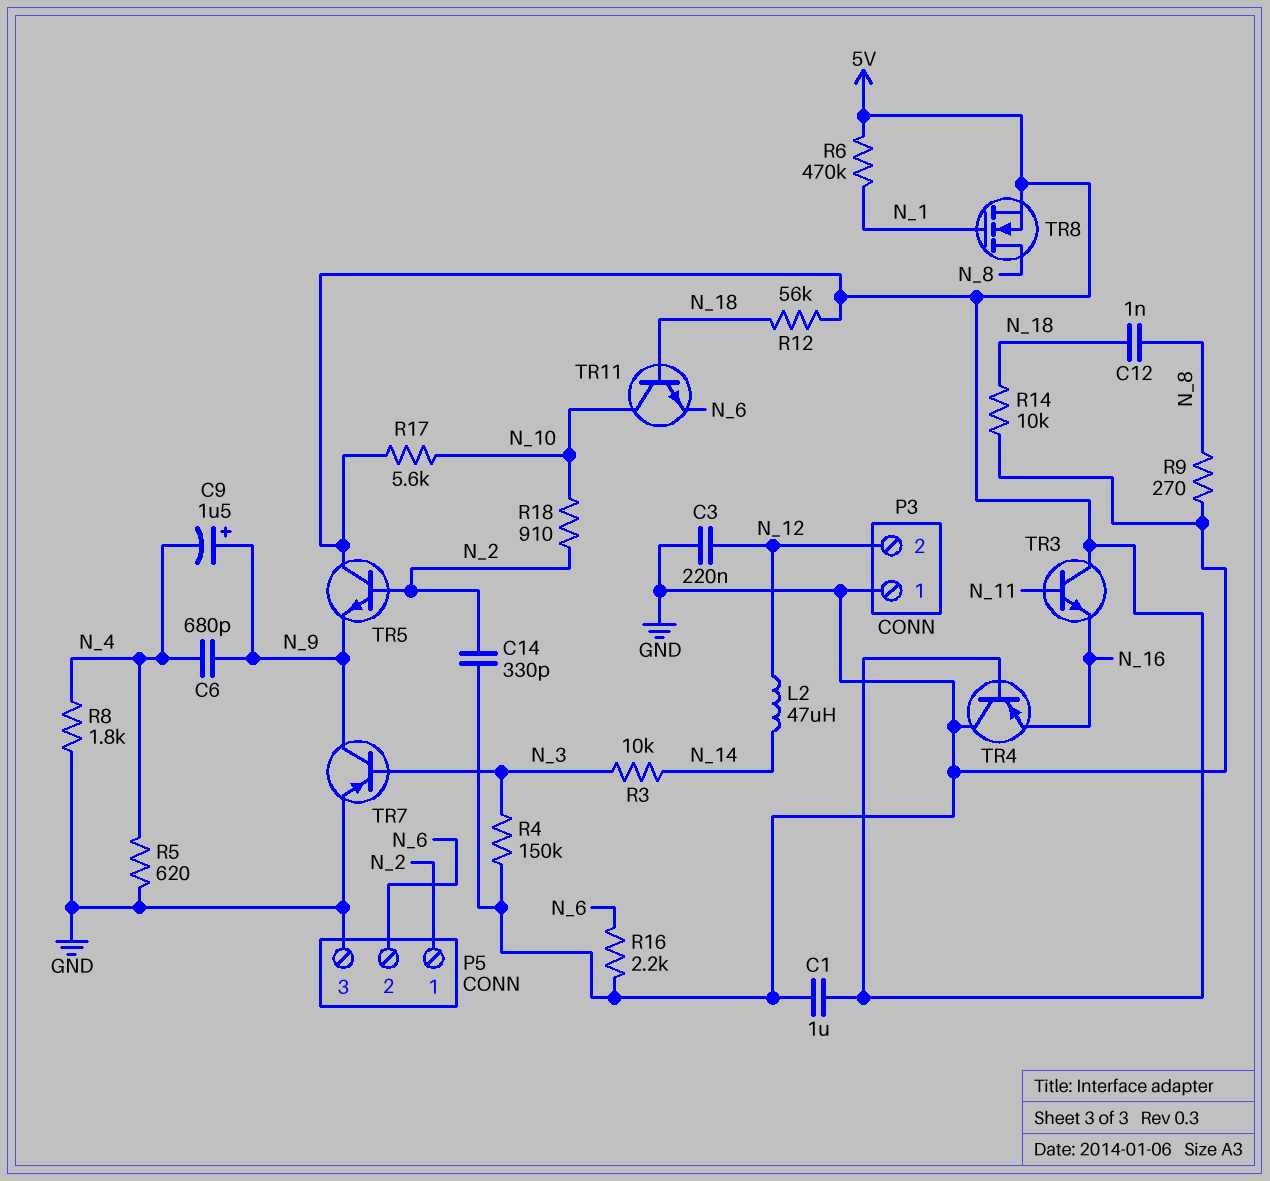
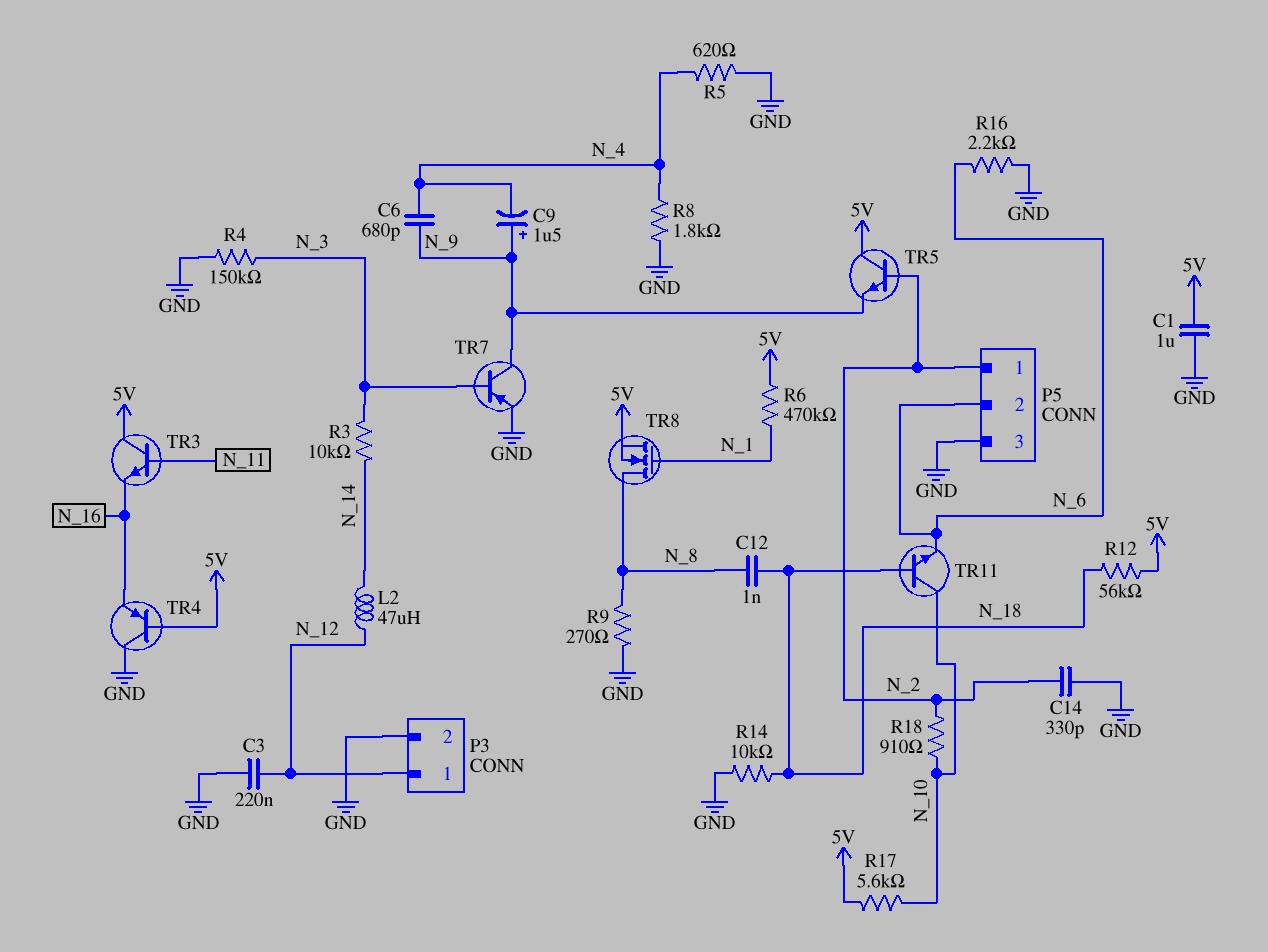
P3 pin 1: GND -> N_12
P3 pin 2: N_12 -> GND

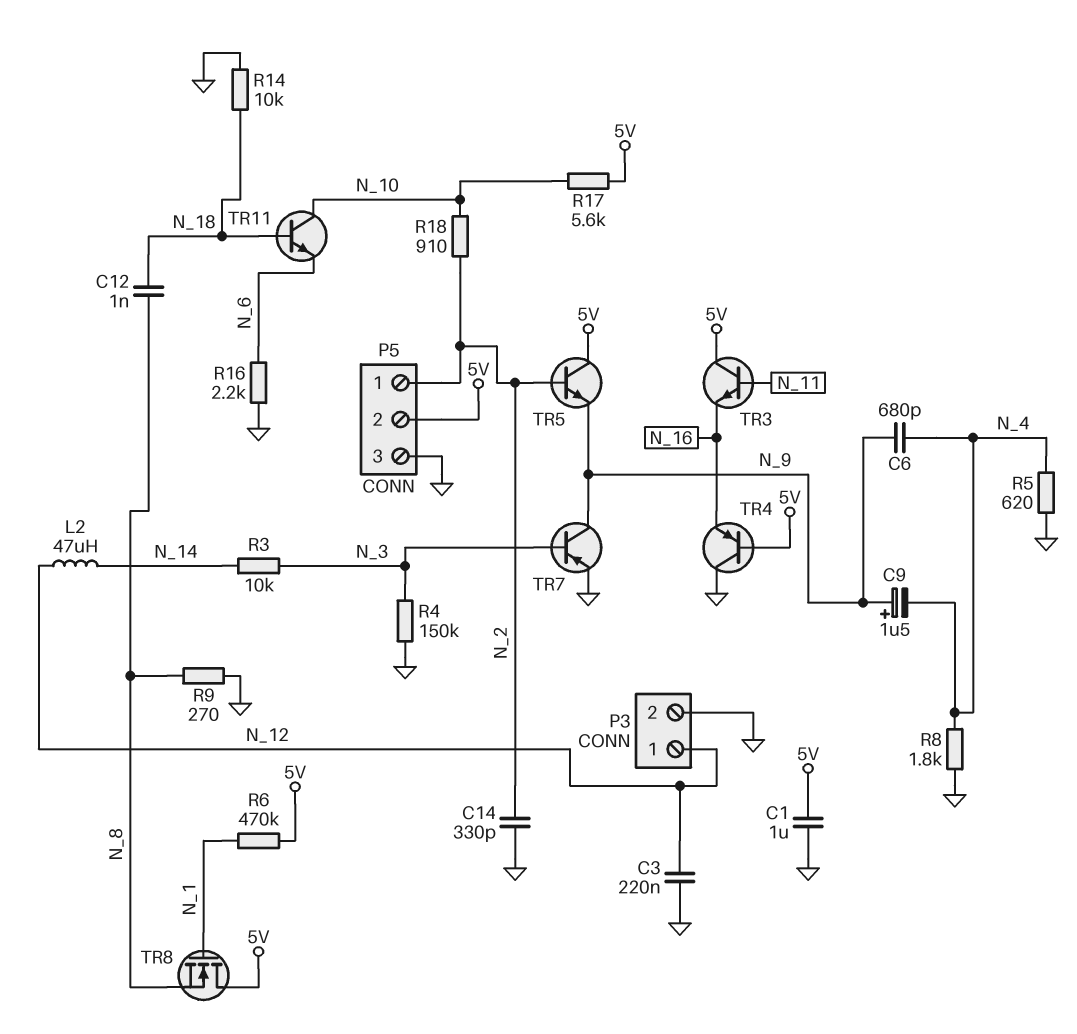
P5 pin 2: N_6 -> 5V
R12: 56k (5V, N_18) -> none
TR8: NMOS (G N_1, D N_8, S 5V) -> NMOS (G N_1, D 5V, S N_8)

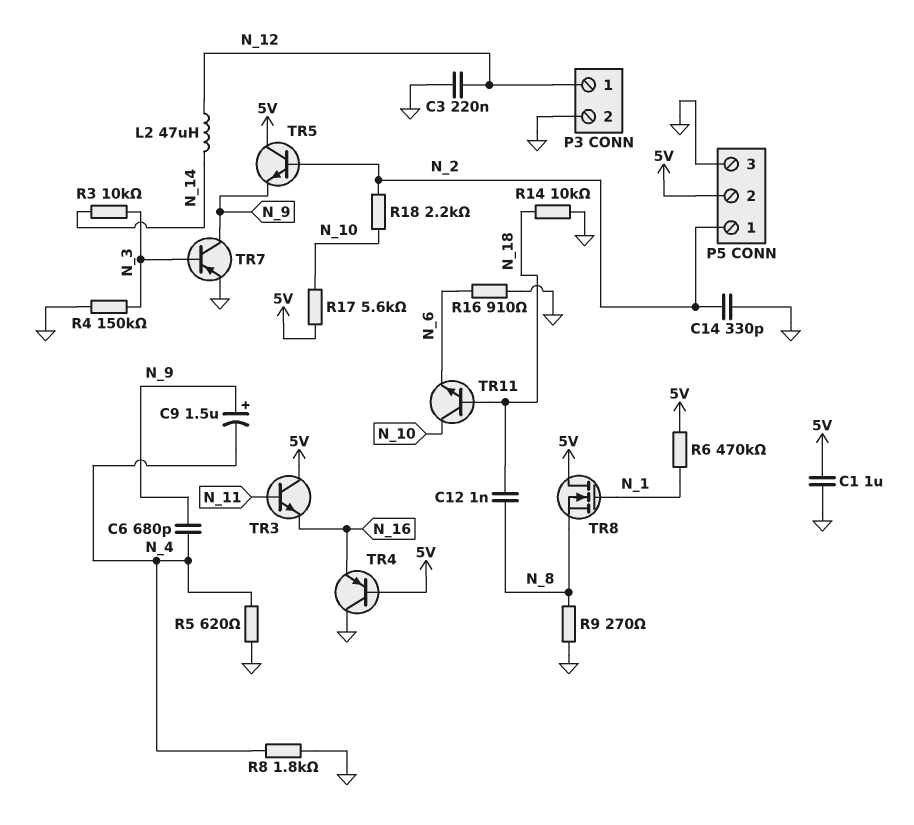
R16: 2.2k (GND, N_6) -> 910 (GND, N_6)
R18: 910 (N_2, N_10) -> 2.2k (N_2, N_10)

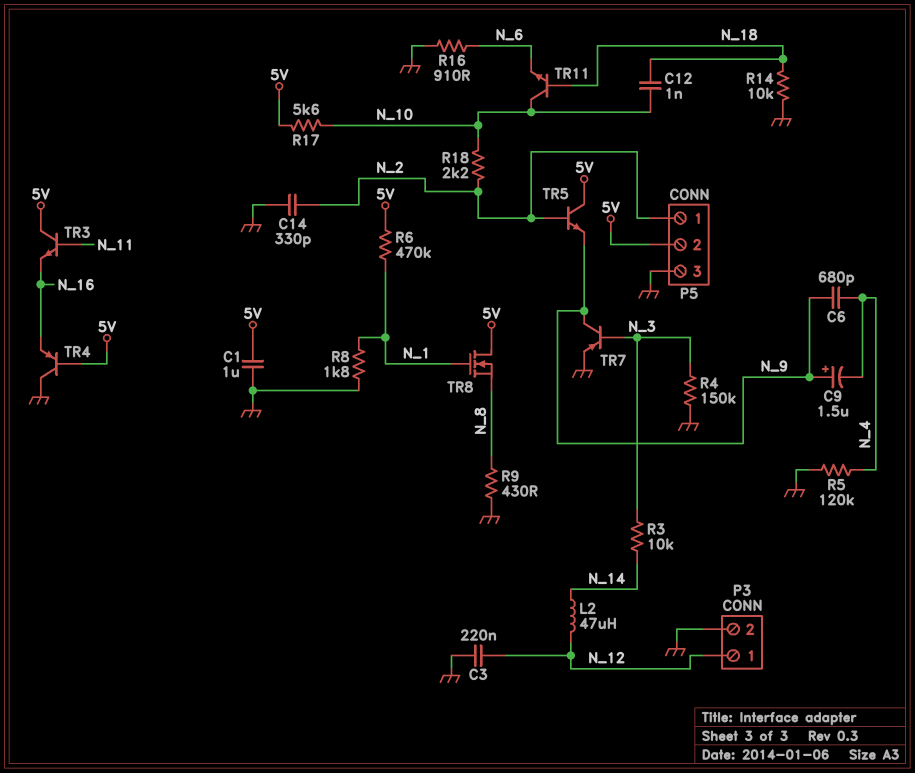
C12: 1nF (N_8, N_18) -> 1nF (N_10, N_18)
R5: 620 (GND, N_4) -> 120k (GND, N_4)
R8: 1.8k (GND, N_4) -> 1.8k (GND, N_1)
R9: 270 (GND, N_8) -> 430 (GND, N_8)

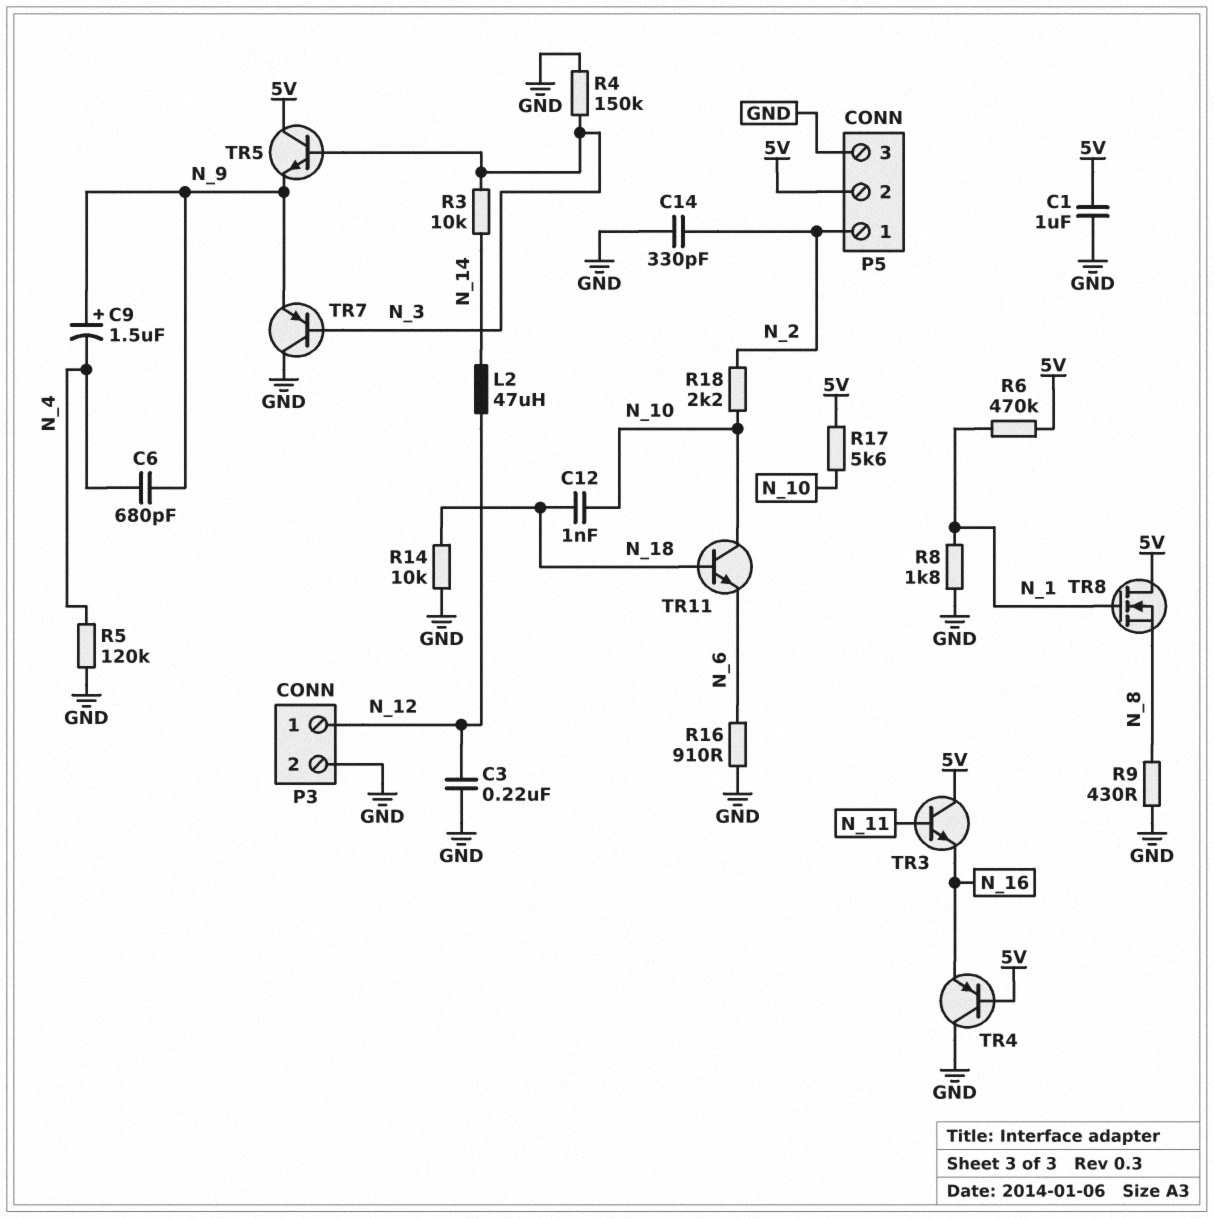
TR5: NPN (B N_2, C 5V, E N_9) -> NPN (B N_3, C 5V, E N_9)
TR7: PNP (B N_3, C N_9, E GND) -> PNP (B N_3, C GND, E N_9)

